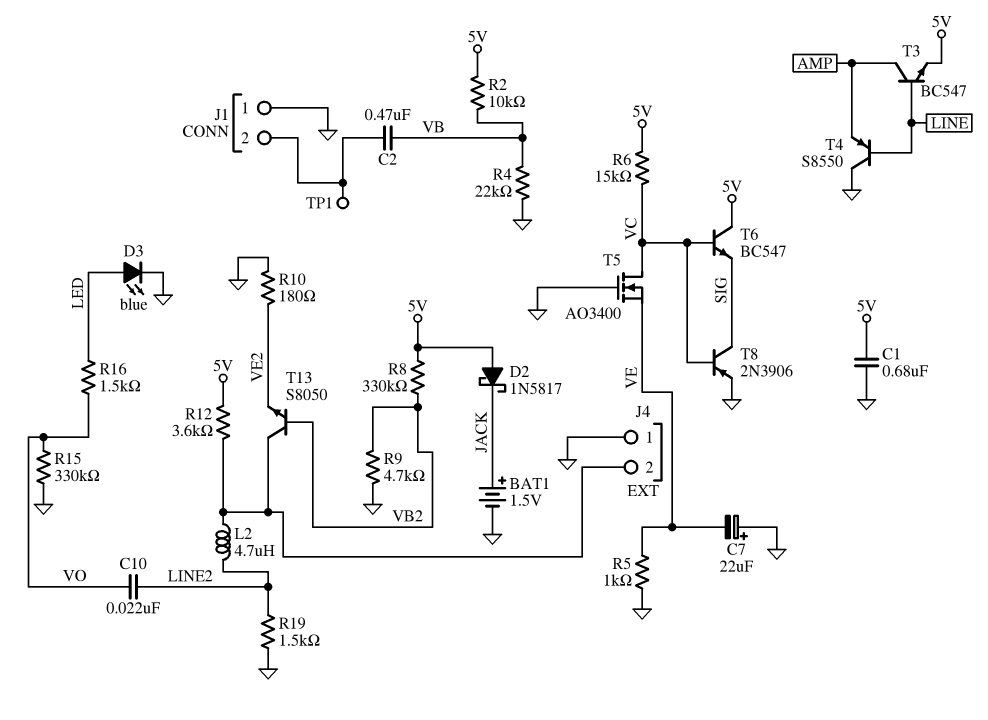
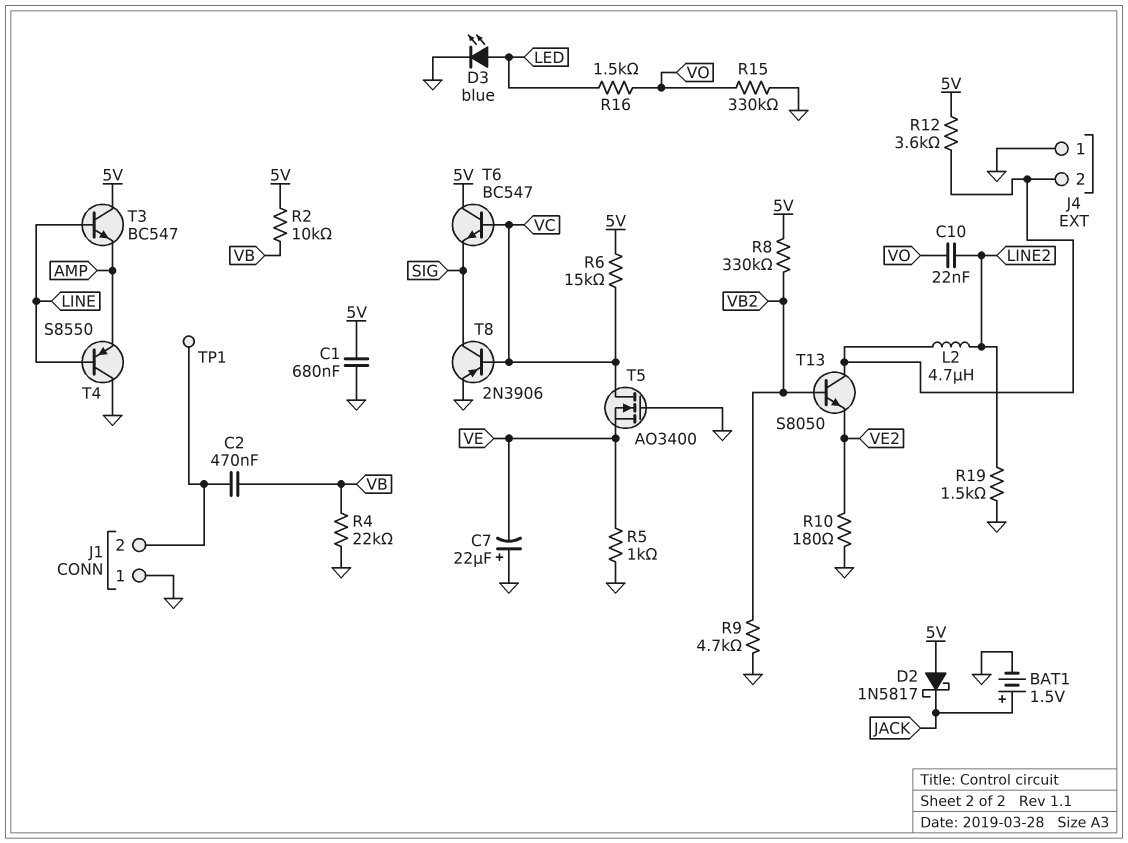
T3: NPN BC547 (B LINE, C AMP, E 5V) -> NPN BC547 (B LINE, C 5V, E AMP)

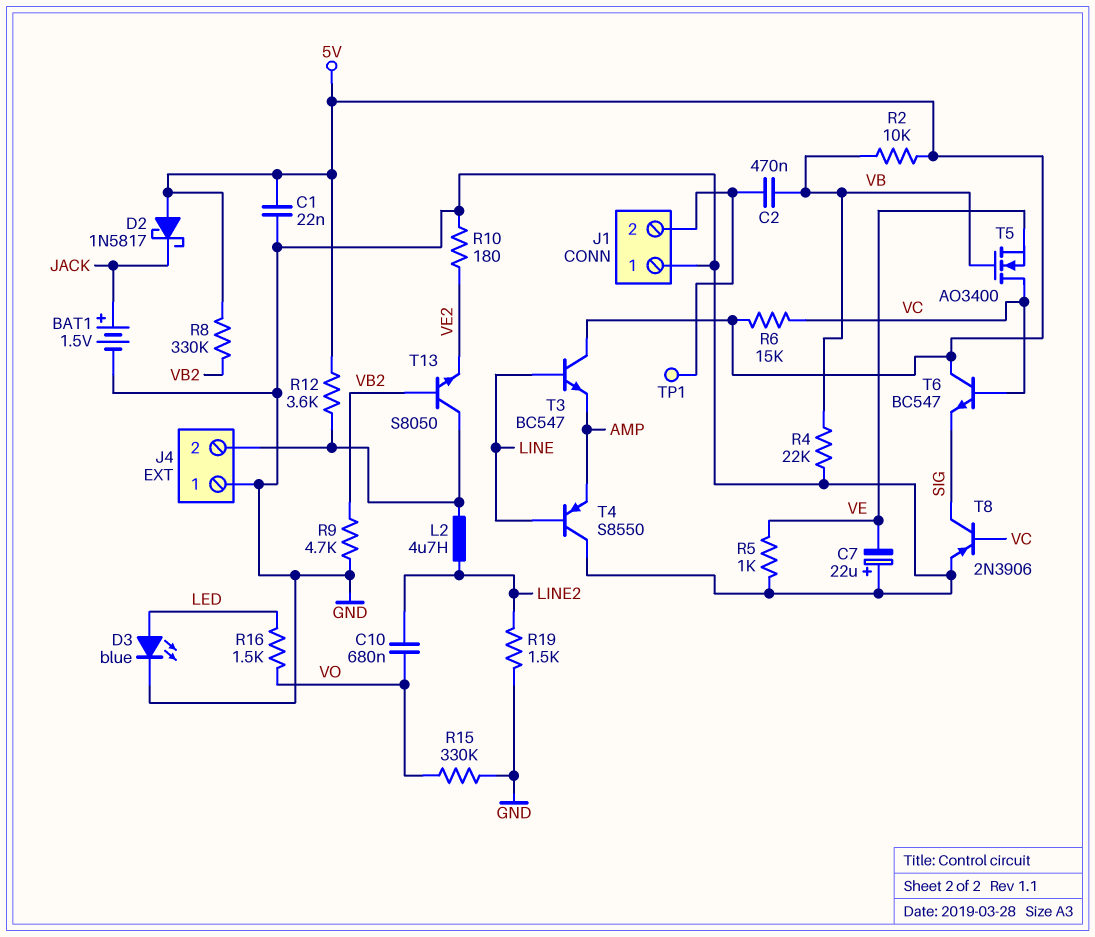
C1: 680nF (5V, GND) -> 22nF (5V, GND)
C10: 22nF (LINE2, VO) -> 680nF (LINE2, VO)
T5: NMOS AO3400 (G GND, D VC, S VE) -> NMOS AO3400 (G VB, D VC, S VE)

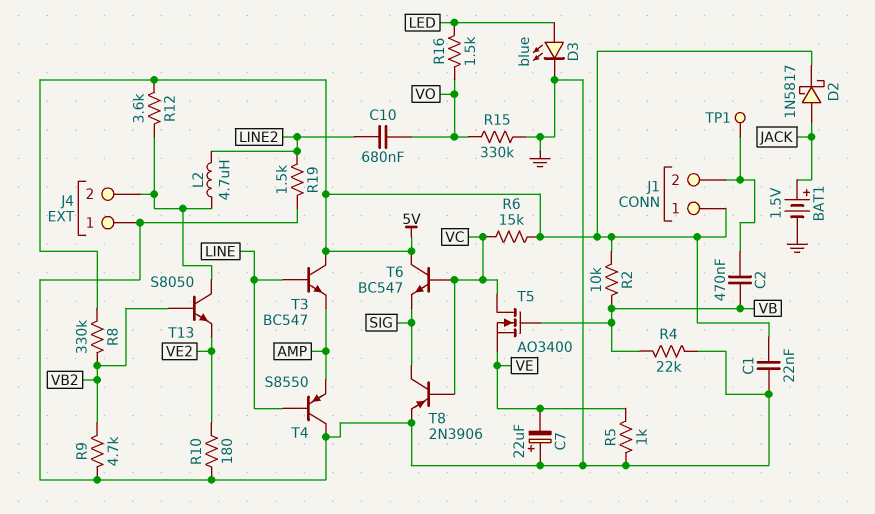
D2: schottky 1N5817 (A 5V, K JACK) -> schottky 1N5817 (A JACK, K 5V)
J1 pin 1: GND -> 5V

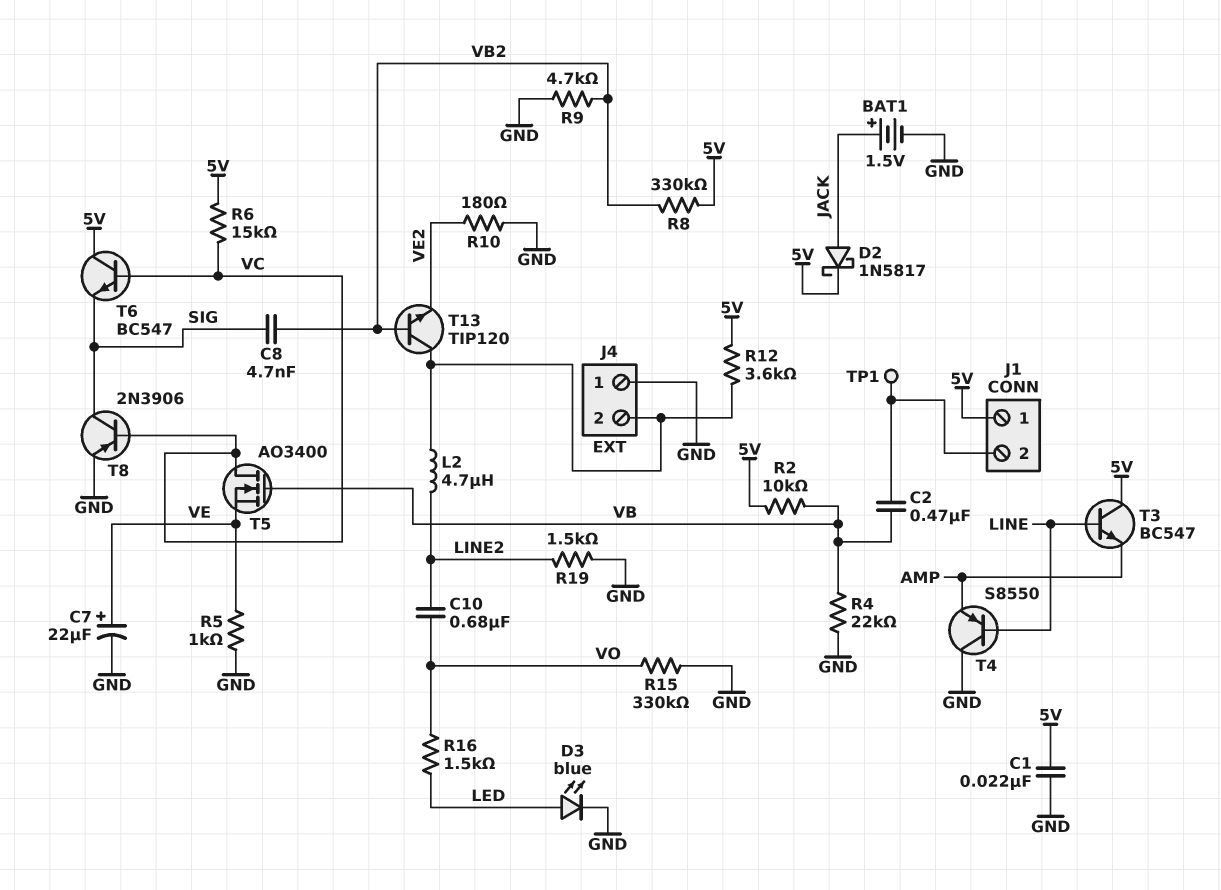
C7: 22uF (plus GND, minus VE) -> 22uF (plus VE, minus GND)
C8: none -> 4.7nF (SIG, VB2)
T13: NPN S8050 (B VB2, C J4/2, E VE2) -> NPN TIP120 (B VB2, C J4/2, E VE2)

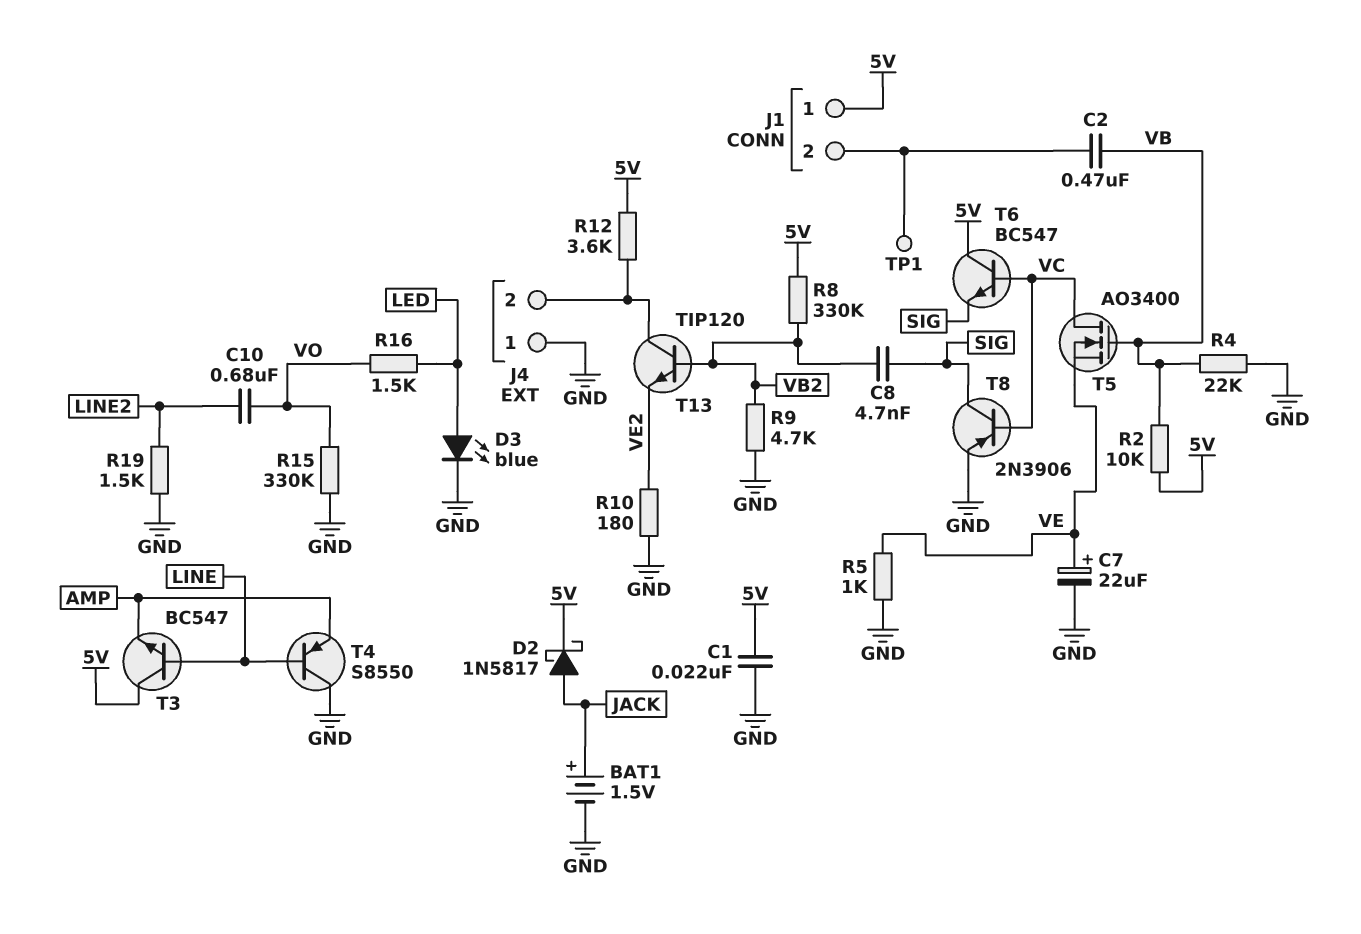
L2: 4.7uH (J4/2, LINE2) -> none
R6: 15k (5V, VC) -> none

